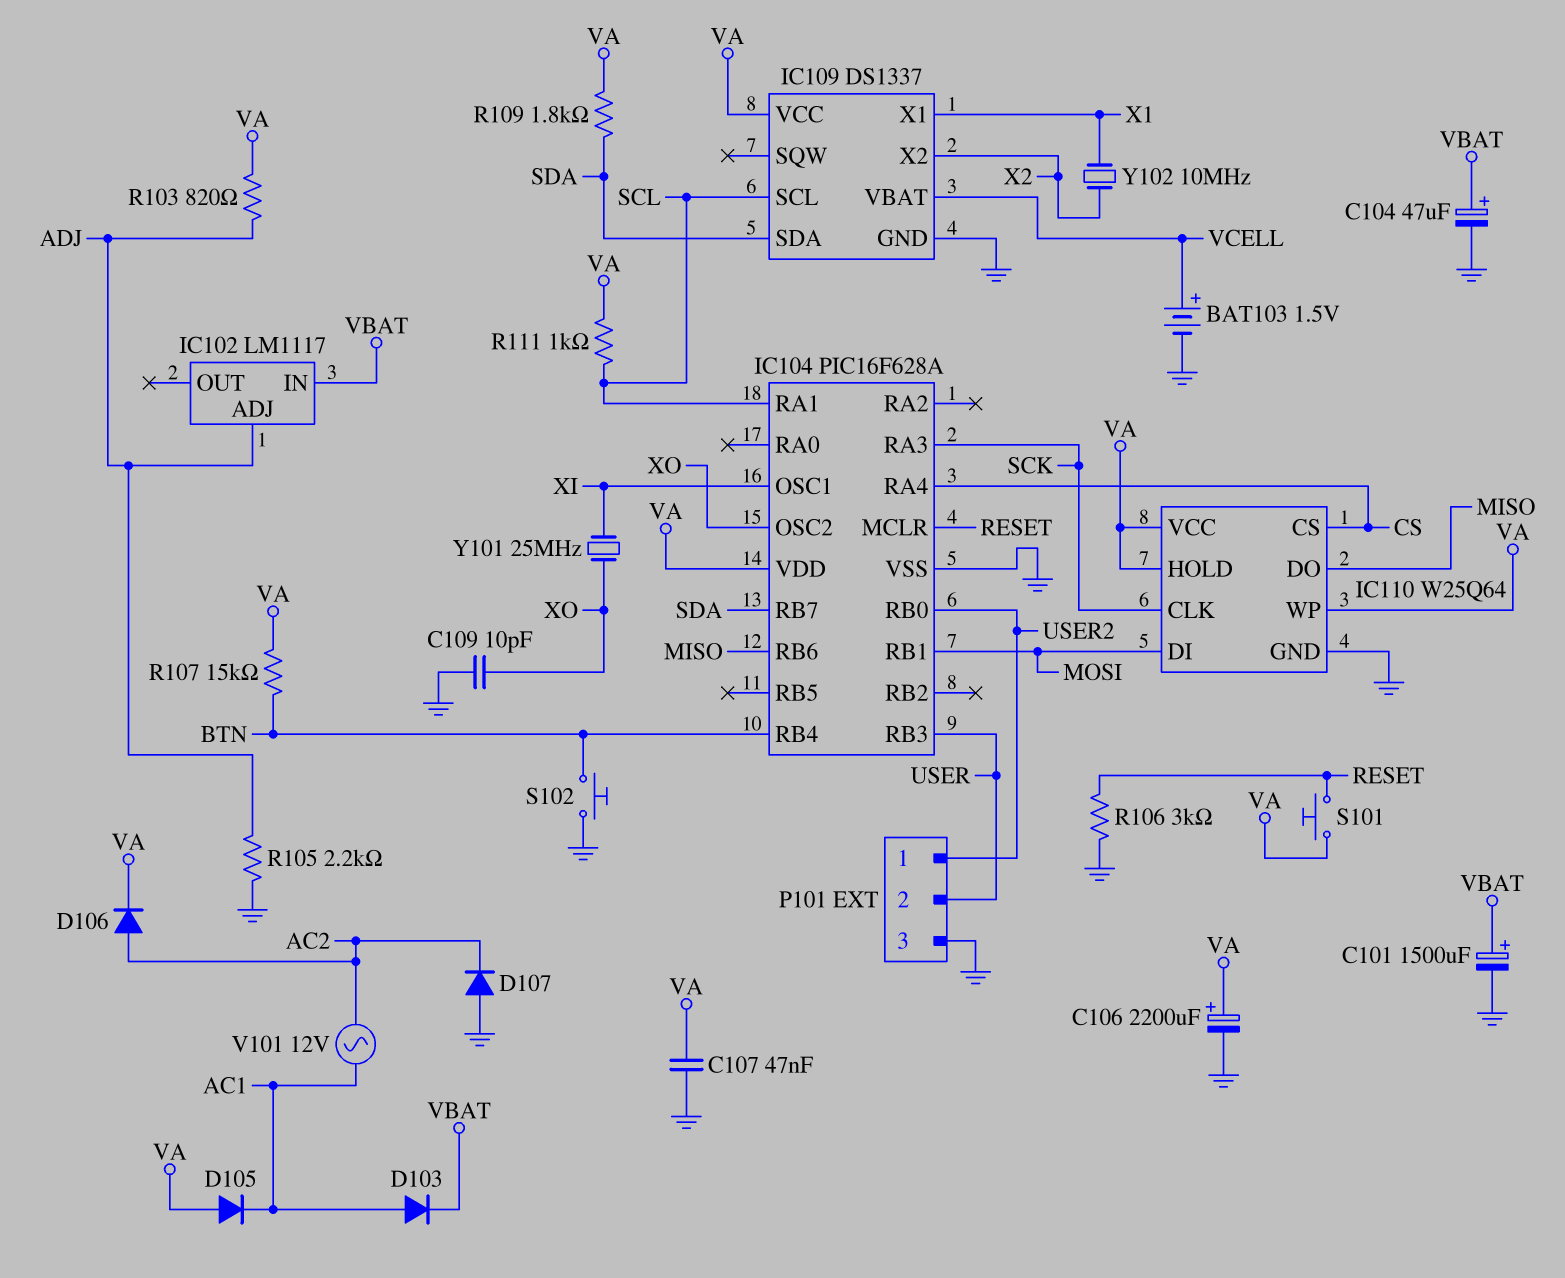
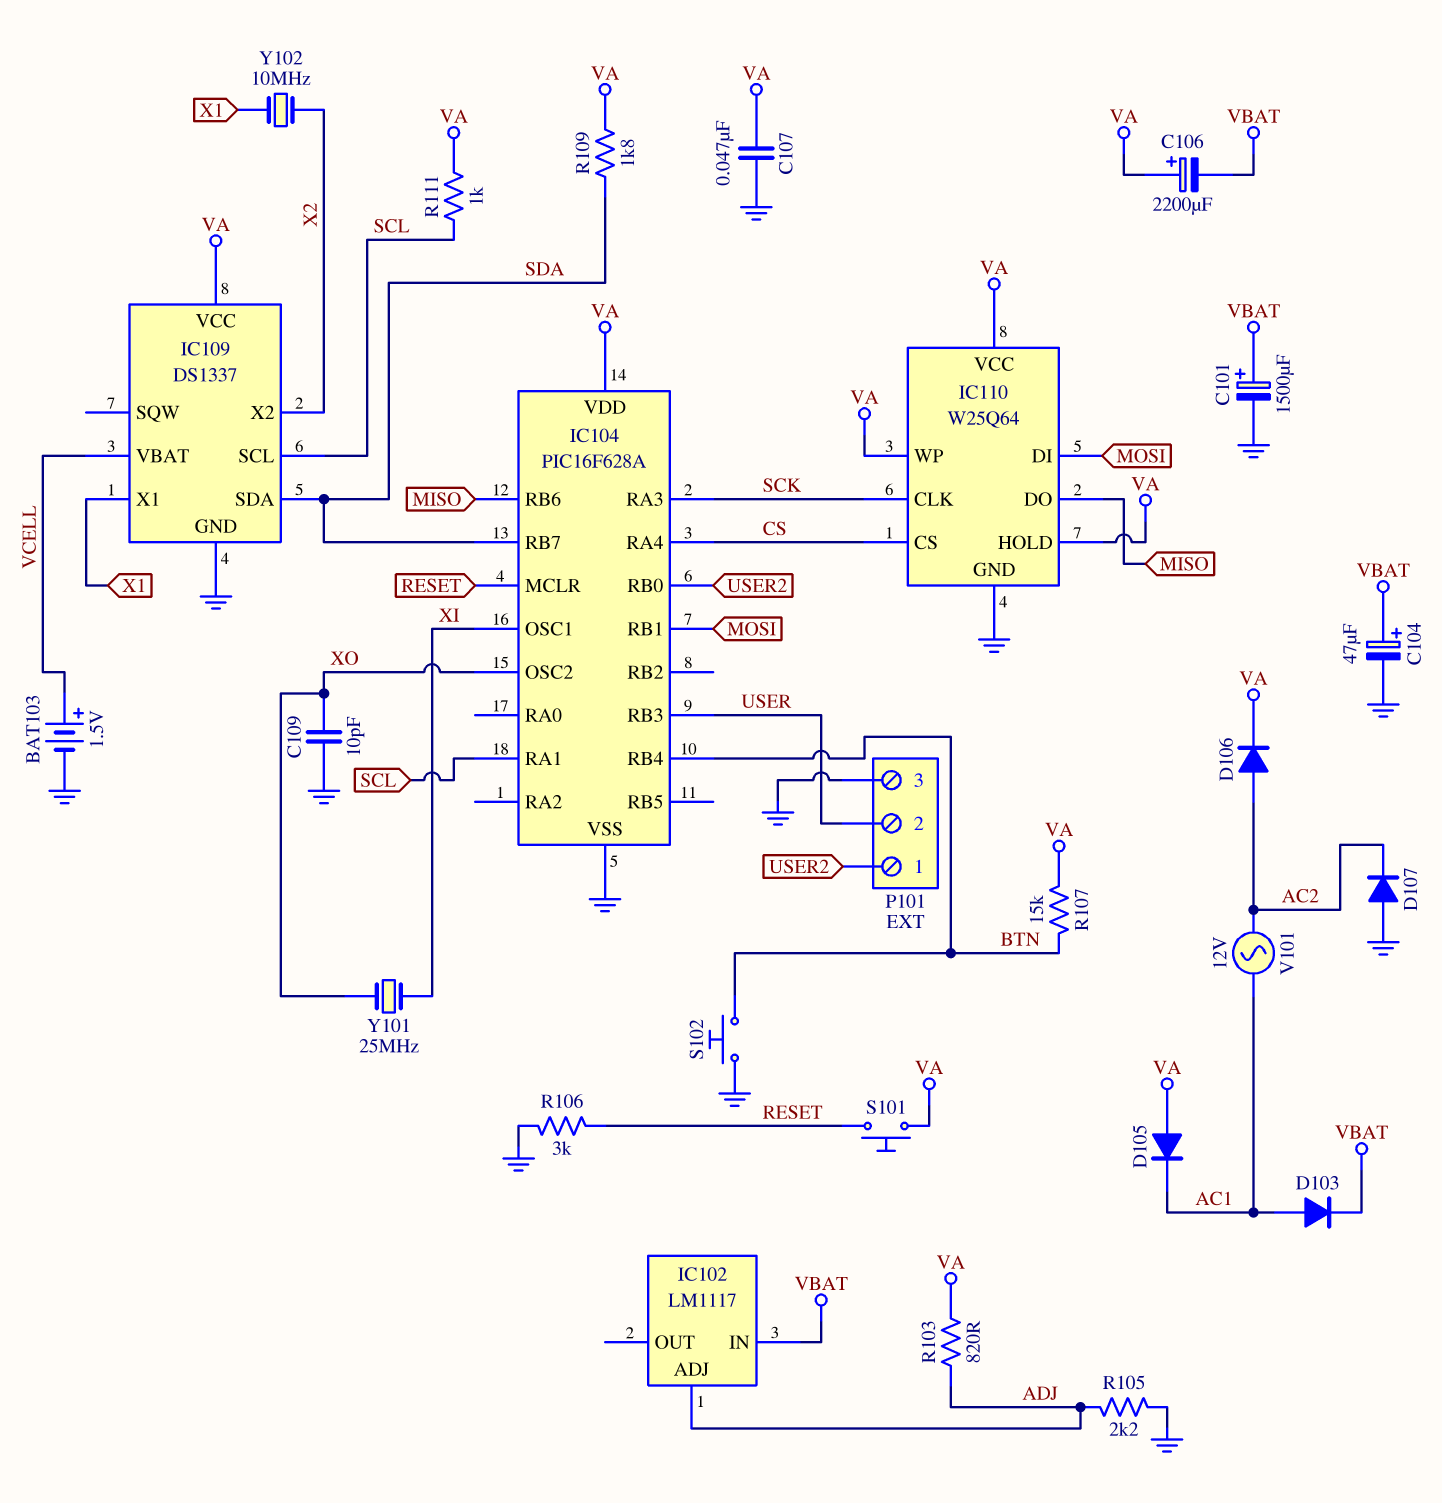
C106: 2200uF (plus VA, minus GND) -> 2200uF (plus VA, minus VBAT)

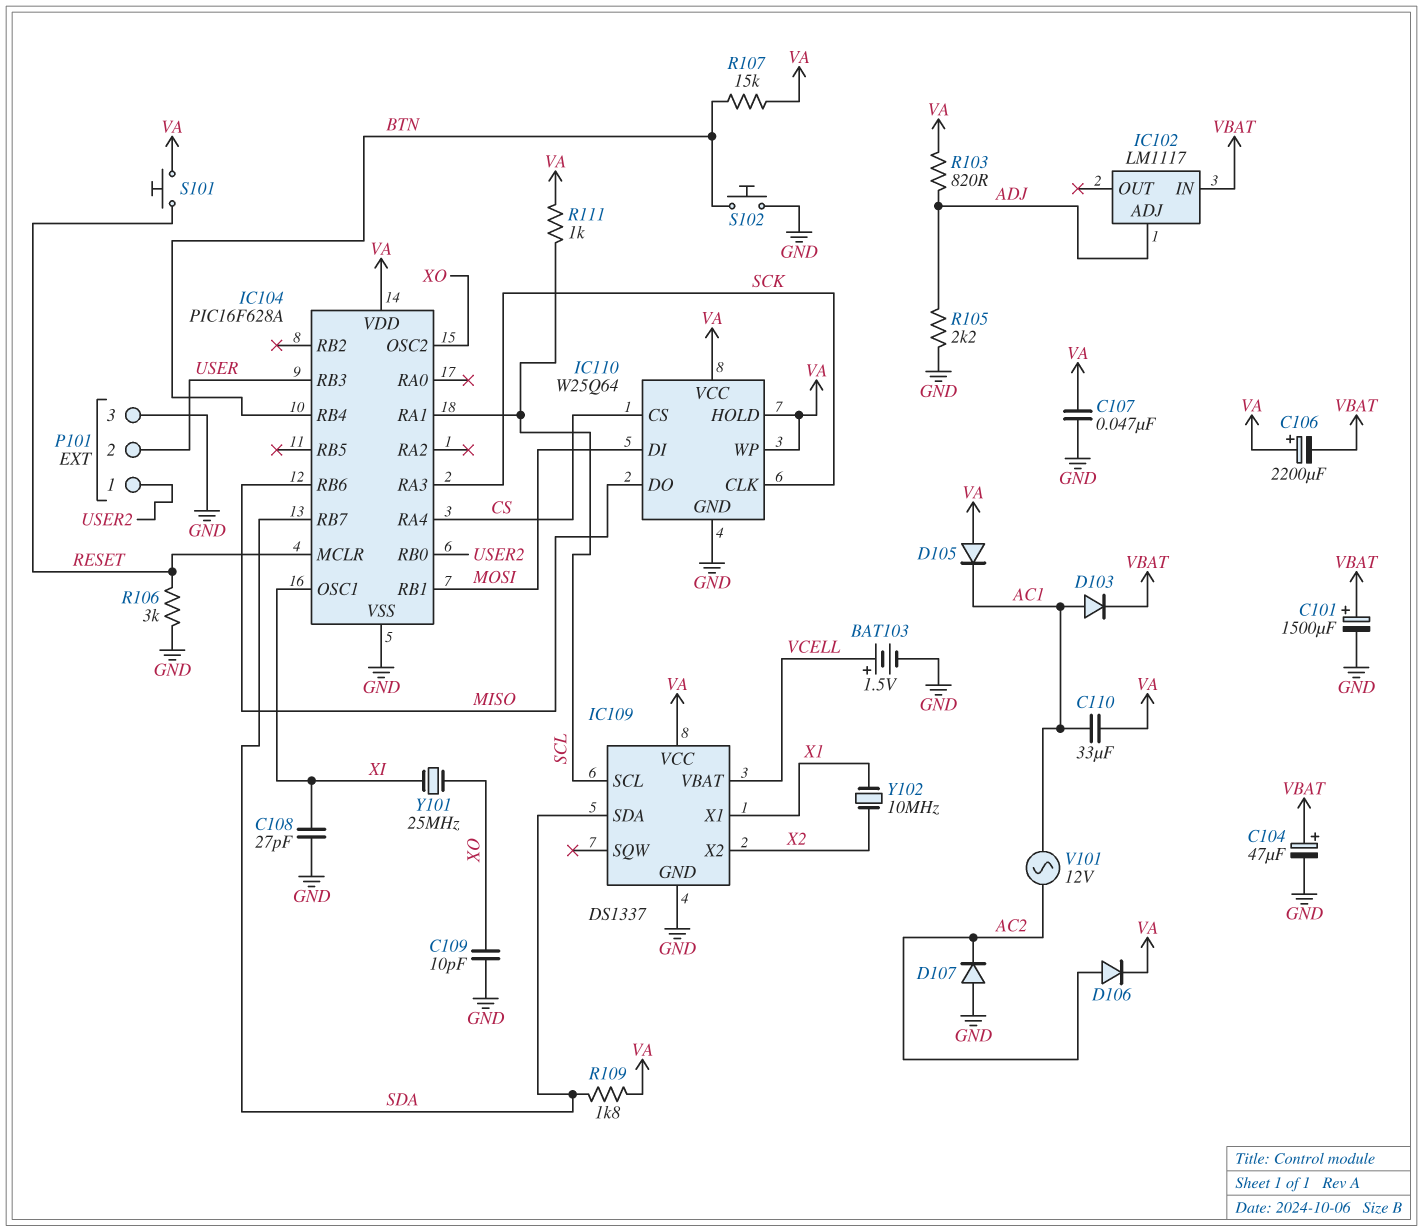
C108: none -> 27pF (GND, XI)
C110: none -> 33uF (AC1, VA)

